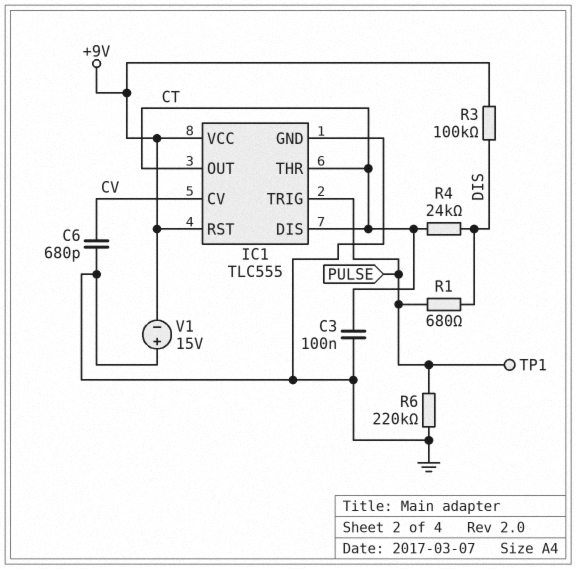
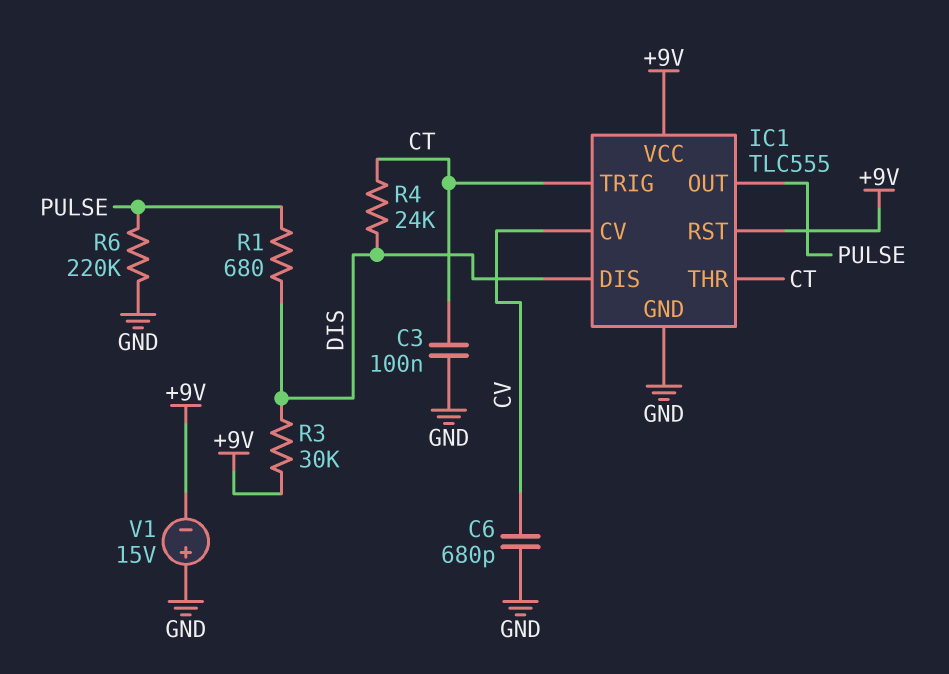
IC1 pin DIS: CT -> DIS
IC1 pin OUT: CT -> PULSE
IC1 pin TRIG: PULSE -> CT
R3: 100k (+9V, DIS) -> 30k (+9V, DIS)
TP1: test point (PULSE) -> none

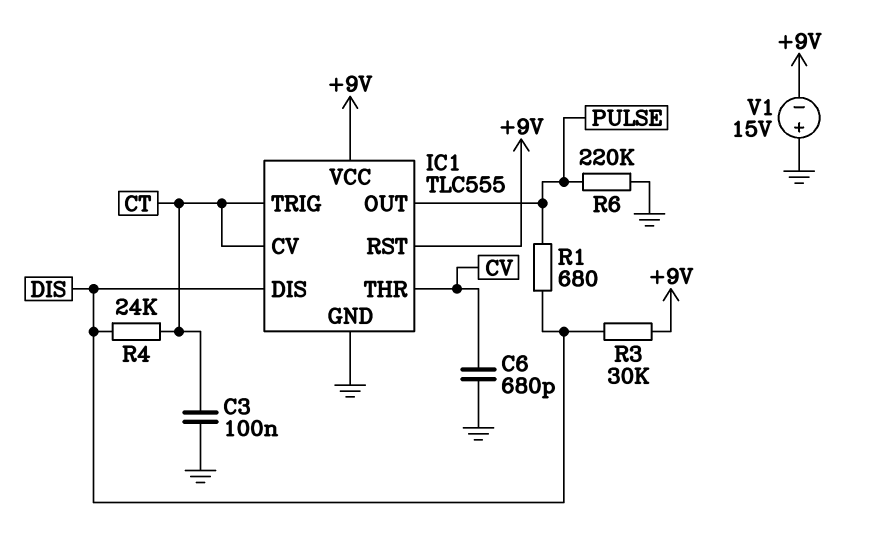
IC1 pin CV: CV -> CT
IC1 pin THR: CT -> CV

